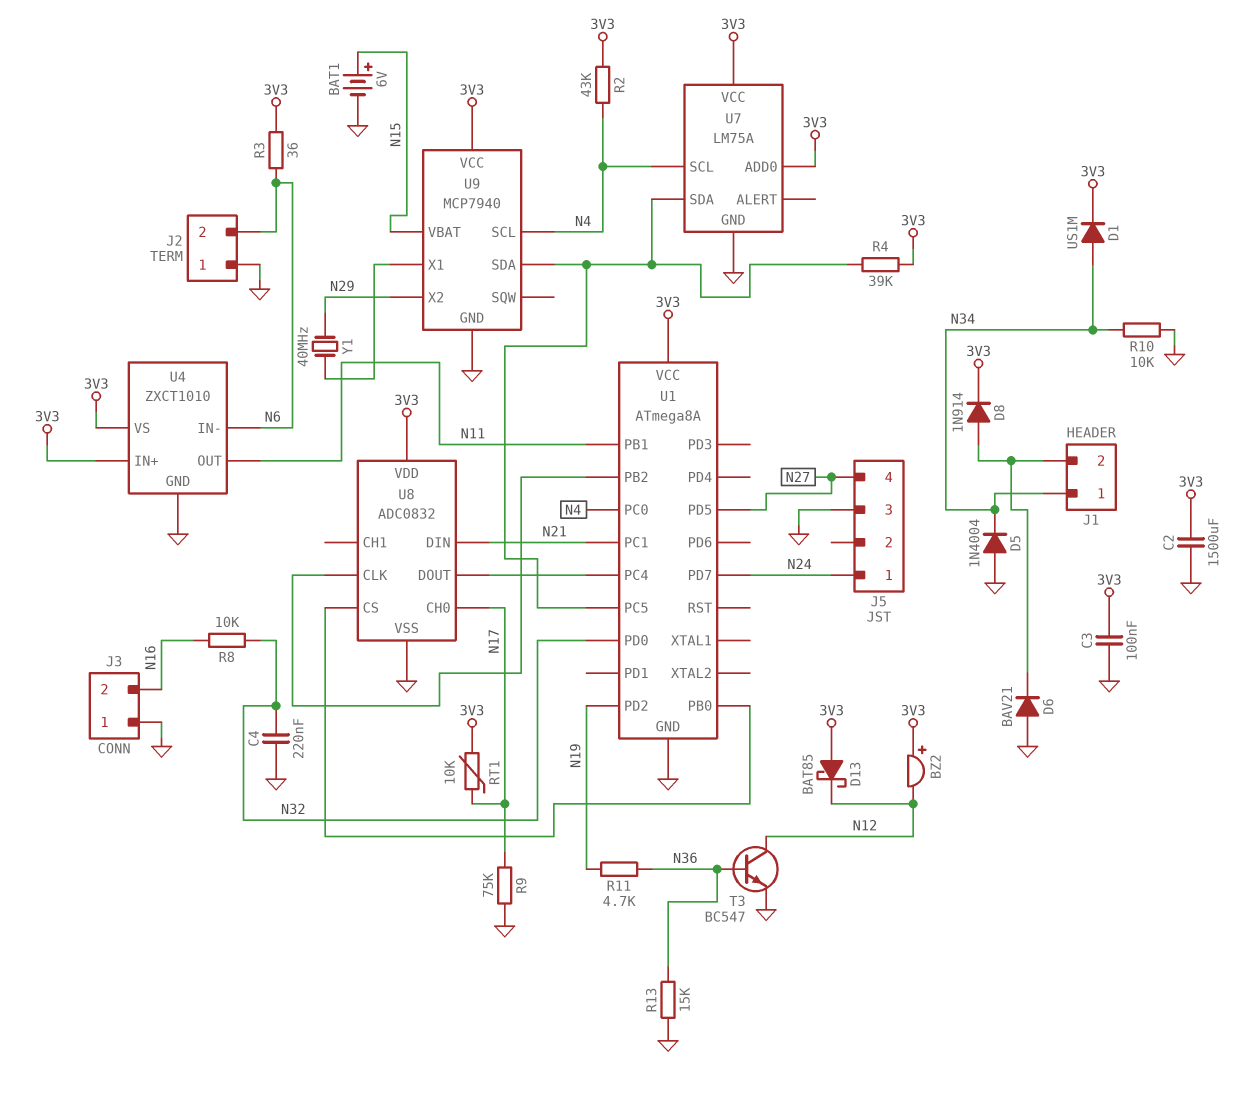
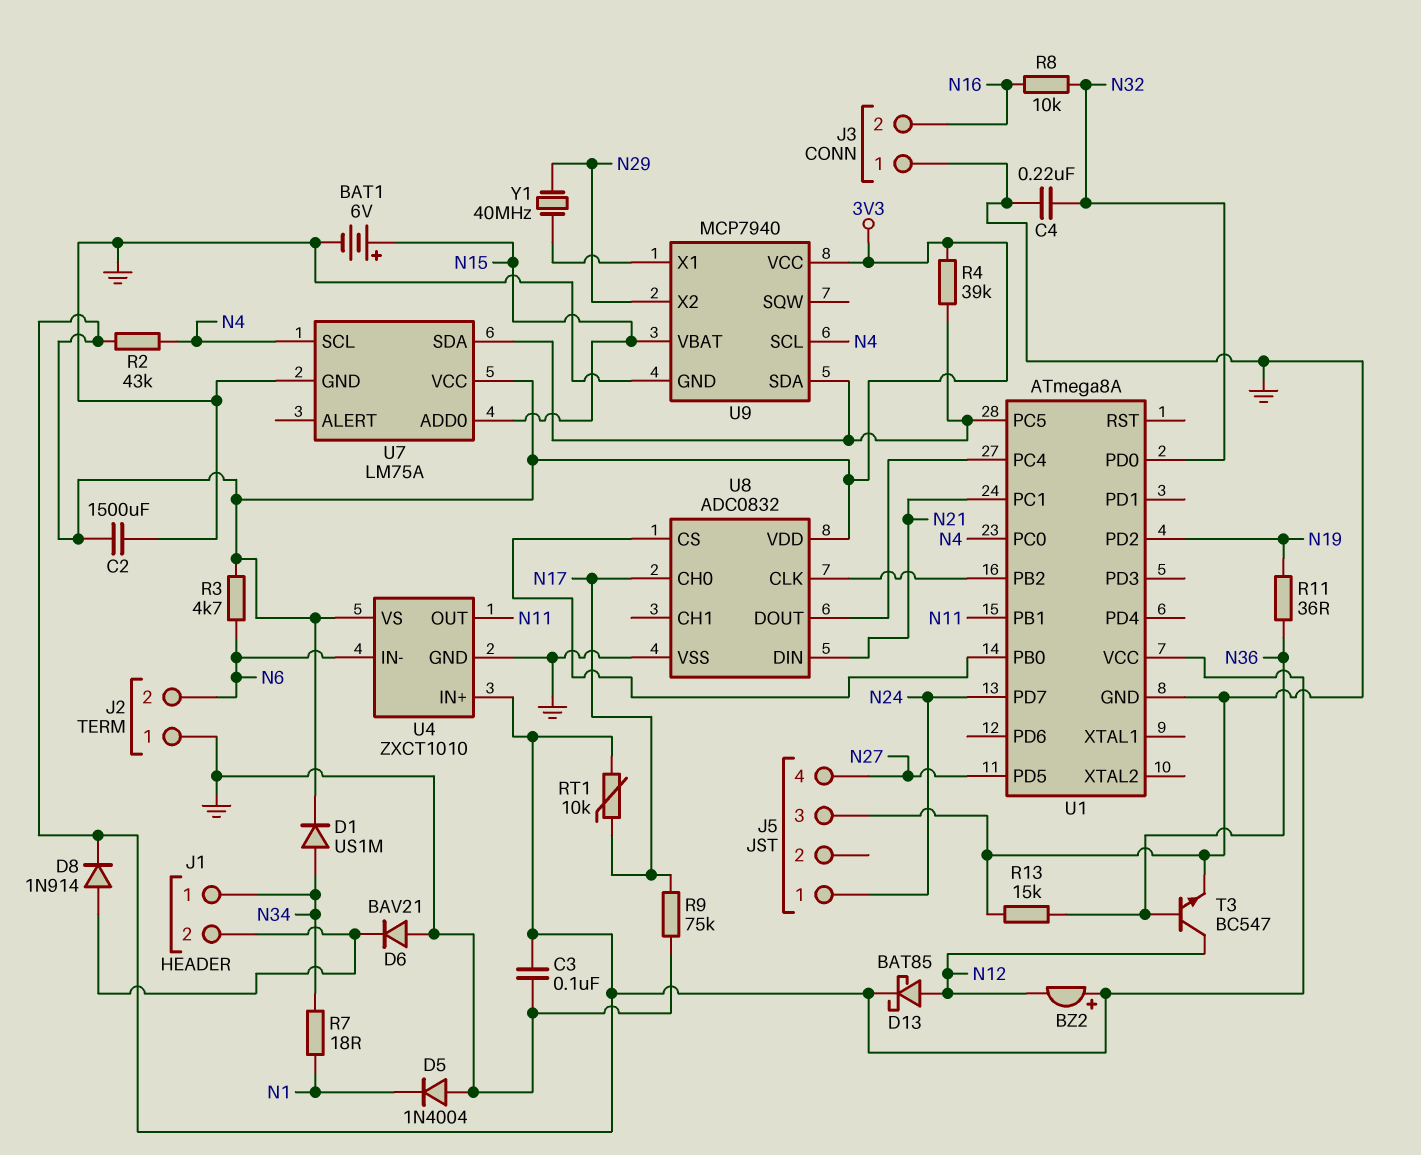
D5: diode 1N4004 (A GND, K N34) -> diode 1N4004 (A GND, K N1)
D13: schottky BAT85 (A 3V3, K N12) -> schottky BAT85 (A N12, K 3V3)
R3: 36 (3V3, N6) -> 4.7k (3V3, N6)
R7: none -> 18 (N1, N34)
R10: 10k (GND, N34) -> none
R11: 4.7k (N19, N36) -> 36 (N19, N36)
U7 pin ADD0: 3V3 -> N15

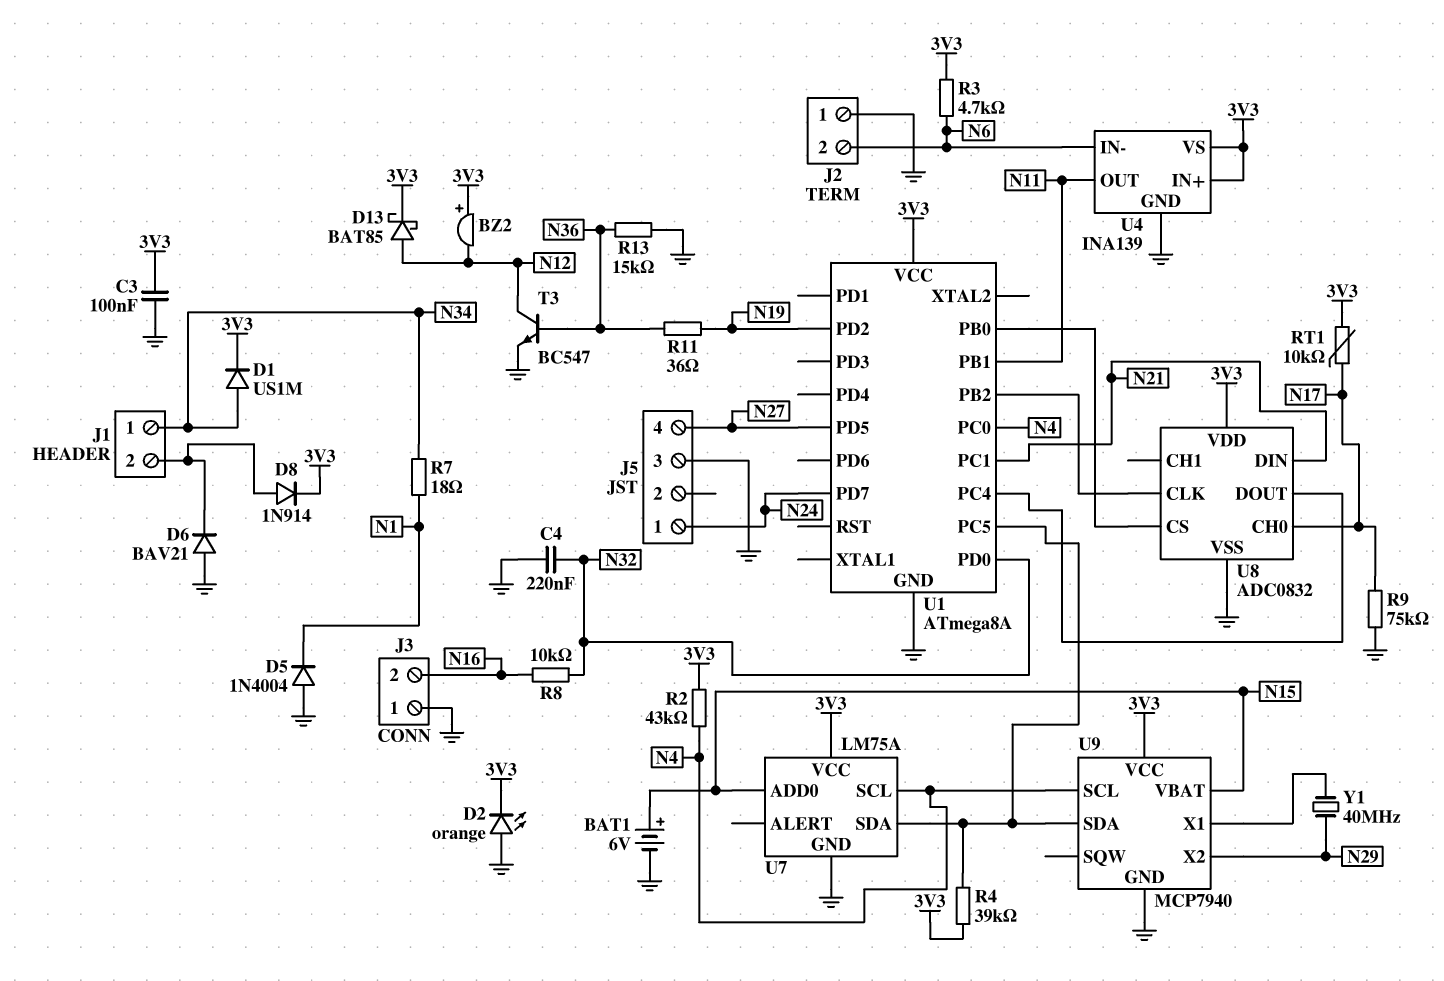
C2: 1500uF (3V3, GND) -> none
D2: none -> LED orange (A GND, K 3V3)
U4: ZXCT1010 -> INA139

